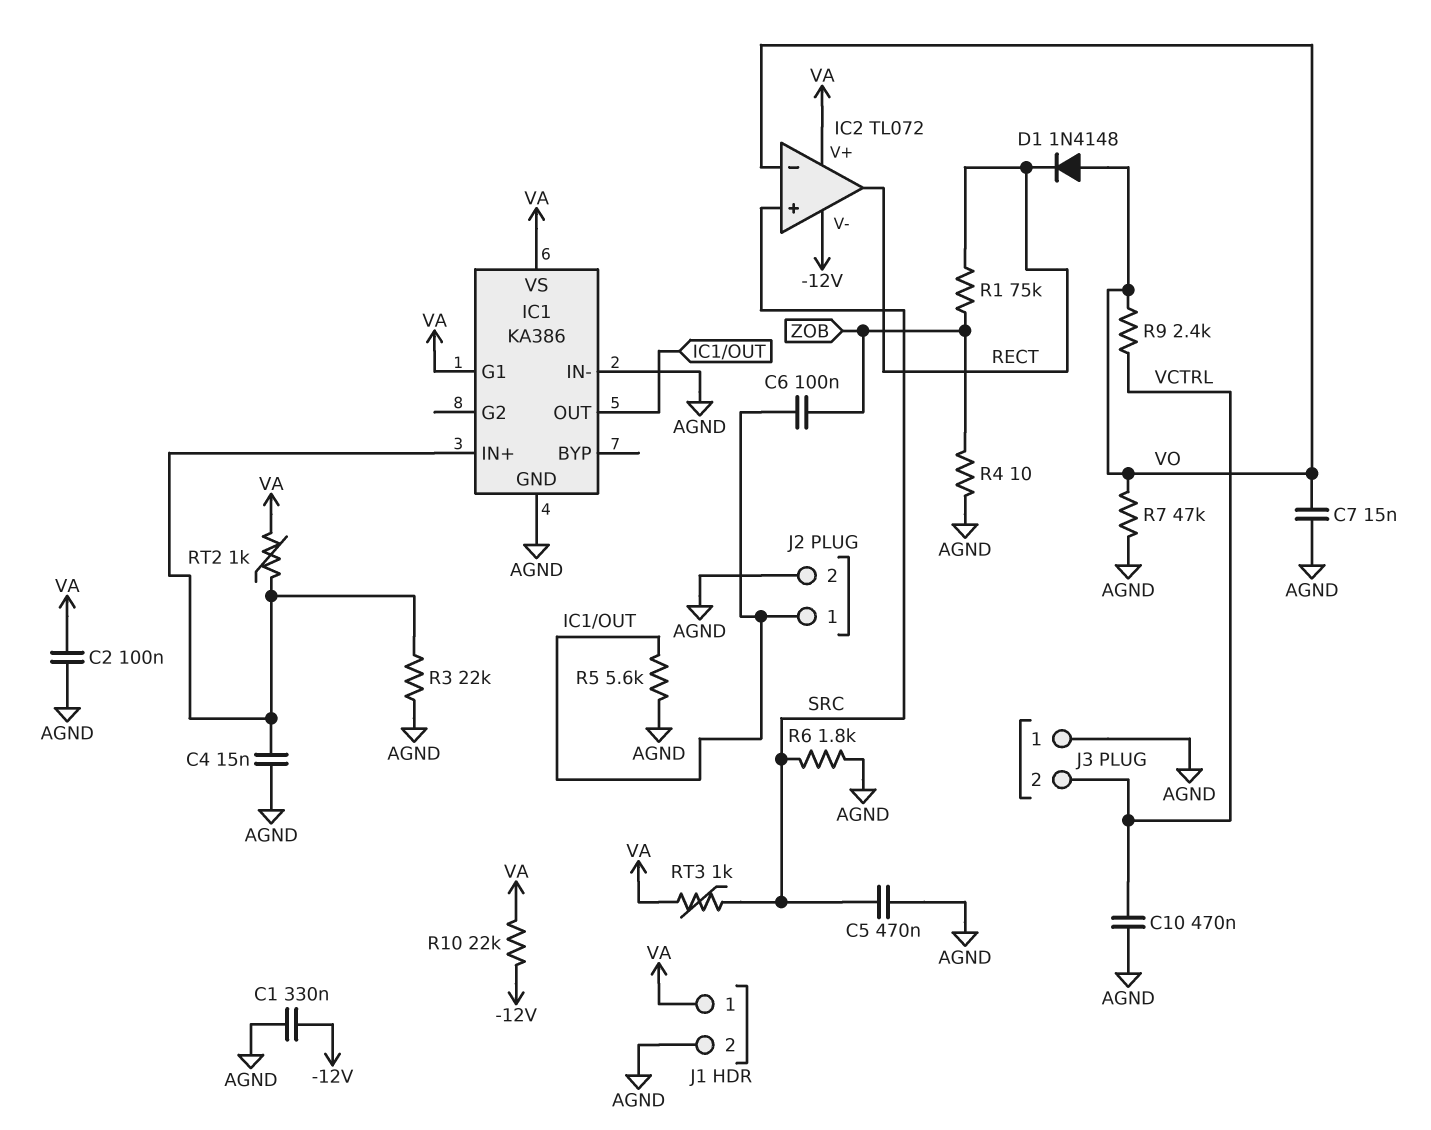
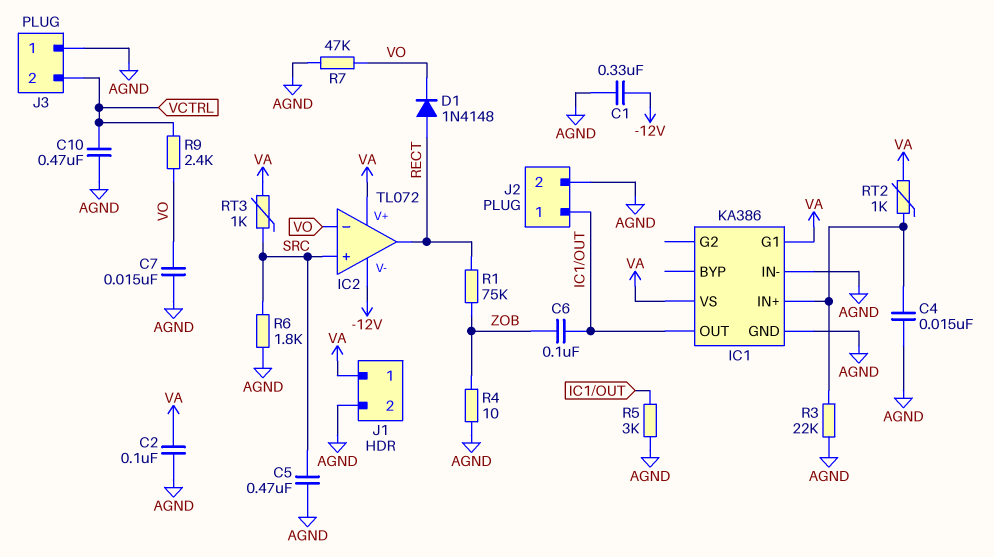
D1: diode 1N4148 (A VO, K RECT) -> diode 1N4148 (A RECT, K VO)
R5: 5.6k (AGND, IC1/OUT) -> 3k (AGND, IC1/OUT)
R10: 22k (-12V, VA) -> none

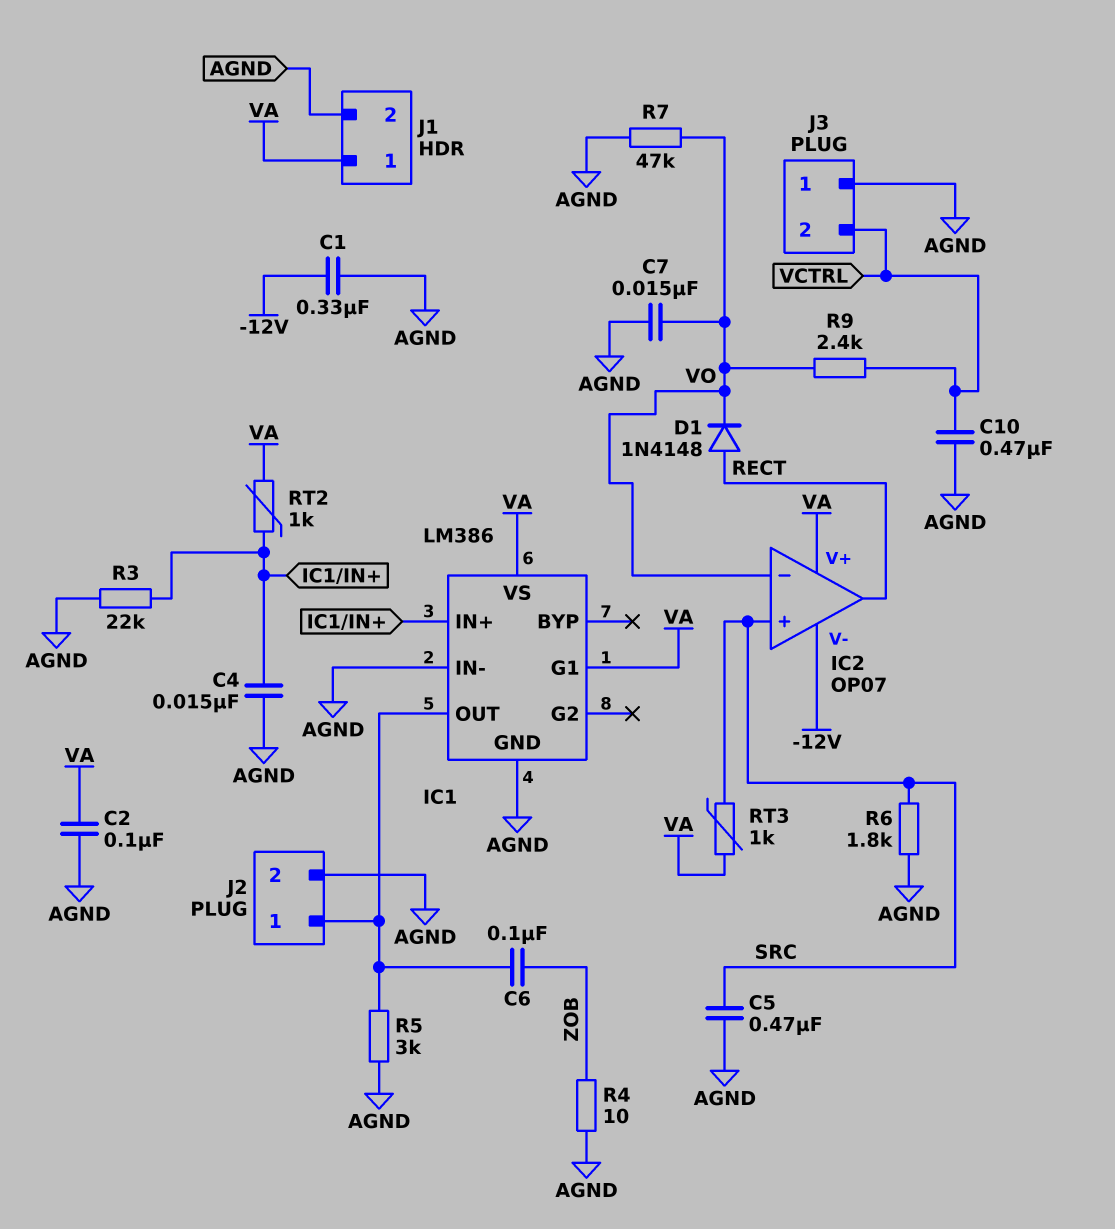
IC1: KA386 -> LM386
IC2: TL072 -> OP07
R1: 75k (RECT, ZOB) -> none

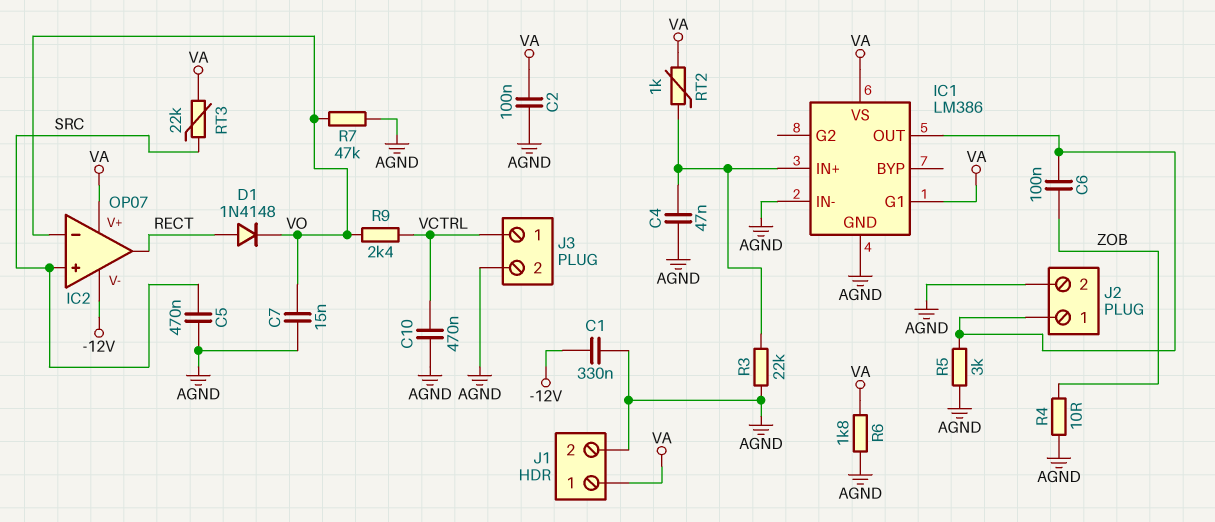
C4: 15nF (AGND, IC1/IN+) -> 47nF (AGND, IC1/IN+)
J3 pin 1: AGND -> VCTRL
J3 pin 2: VCTRL -> AGND
R6: 1.8k (AGND, SRC) -> 1.8k (AGND, VA)
RT3: 1k (SRC, VA) -> 22k (SRC, VA)

